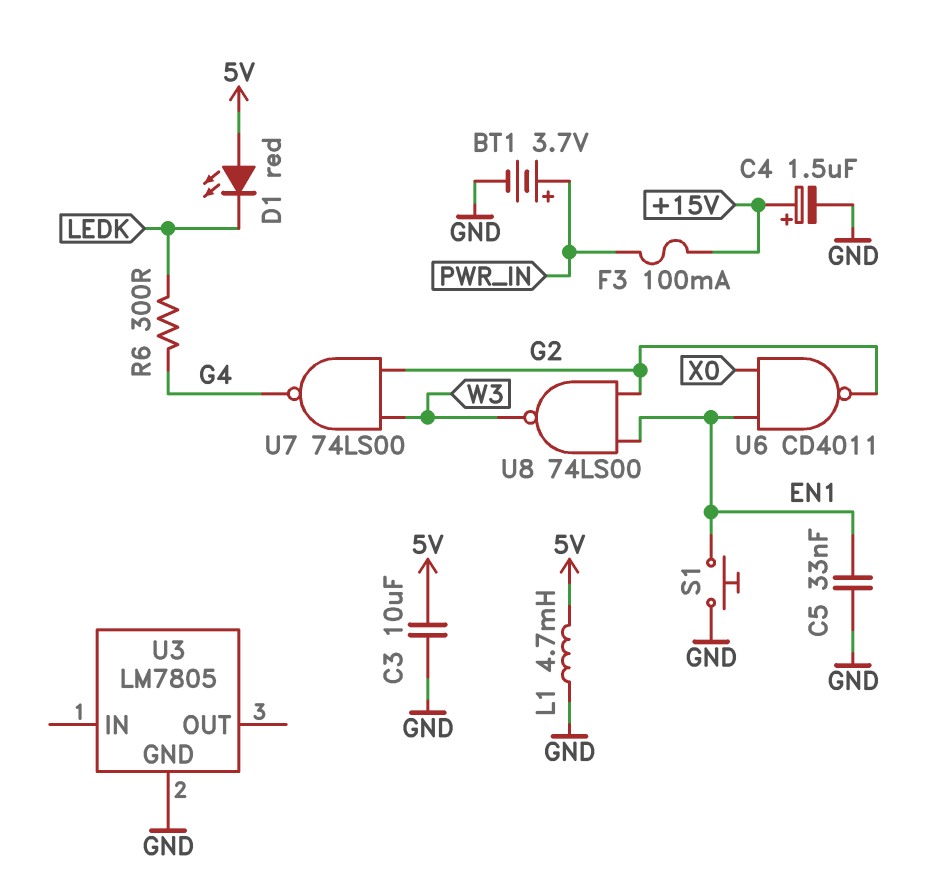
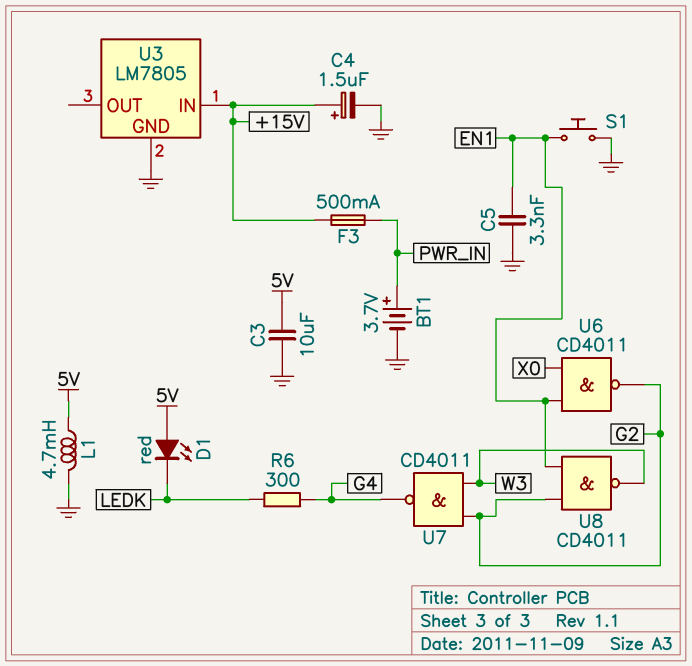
C5: 33nF (EN1, GND) -> 3.3nF (EN1, GND)
F3: 100mA (+15V, PWR_IN) -> 500mA (+15V, PWR_IN)
U3 pin IN: none -> +15V
U7: NAND 74LS00 (in G2, in W3, out G4) -> NAND CD4011 (in G2, in W3, out G4)
U8: NAND 74LS00 (in EN1, in G2, out W3) -> NAND CD4011 (in EN1, in G2, out W3)

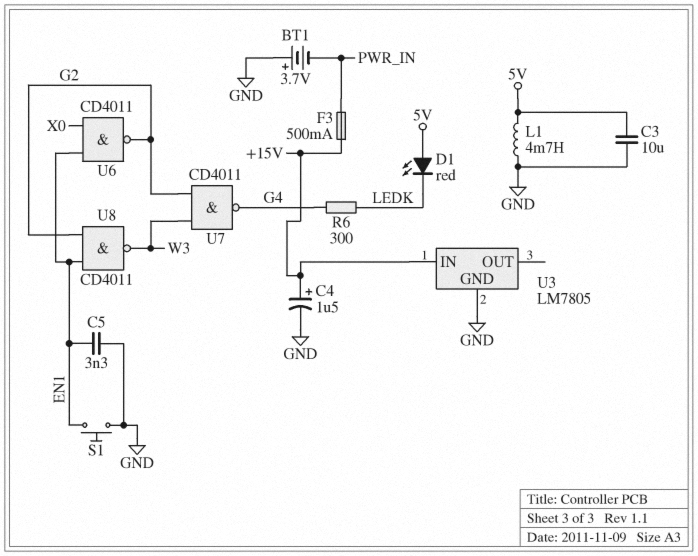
BT1: 3.7V (plus PWR_IN, minus GND) -> 3.7V (plus GND, minus PWR_IN)

